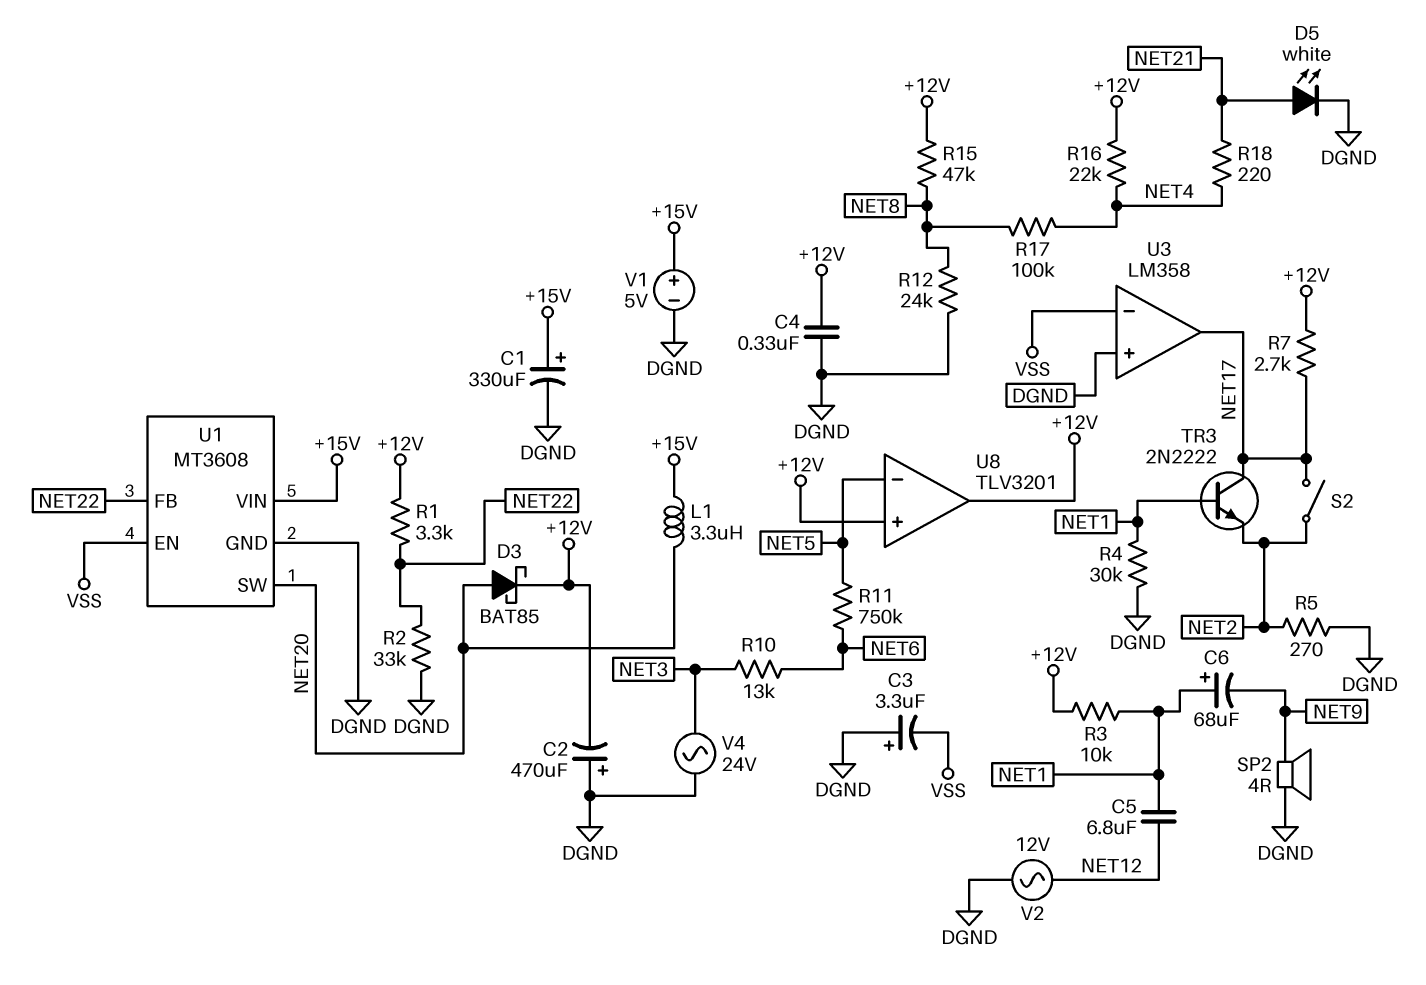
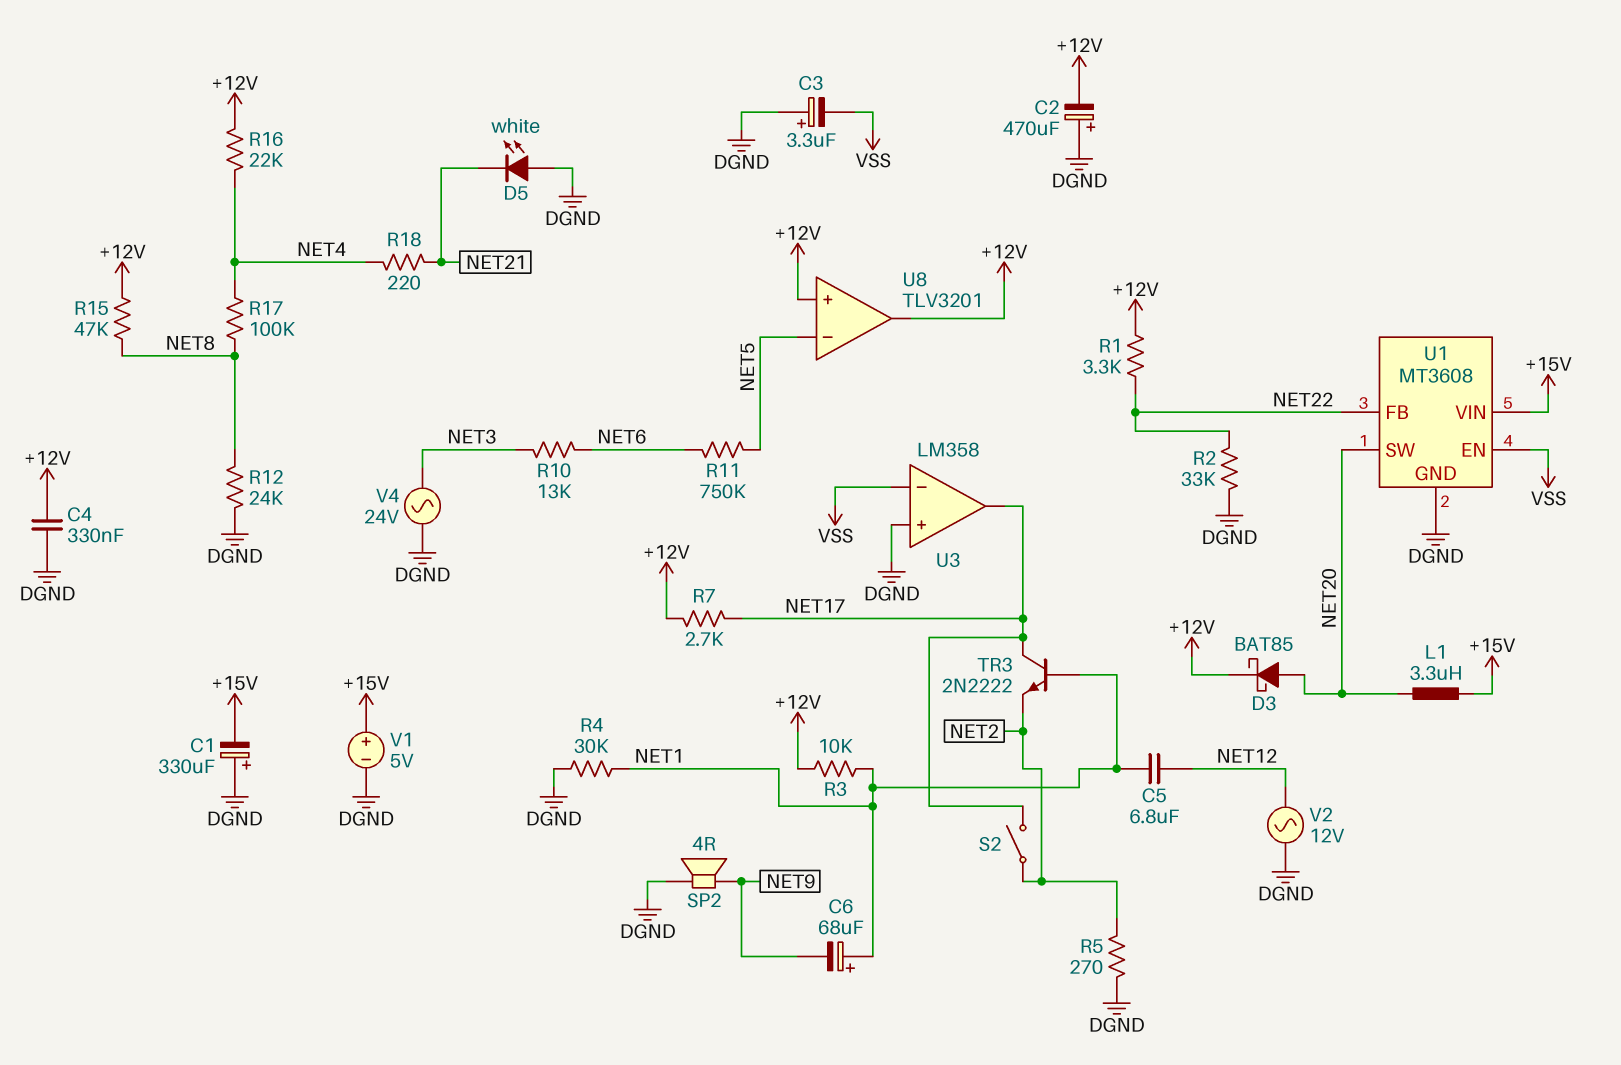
C1: 330uF (plus +15V, minus DGND) -> 330uF (plus DGND, minus +15V)
D5: LED white (A NET21, K DGND) -> LED white (A DGND, K NET21)

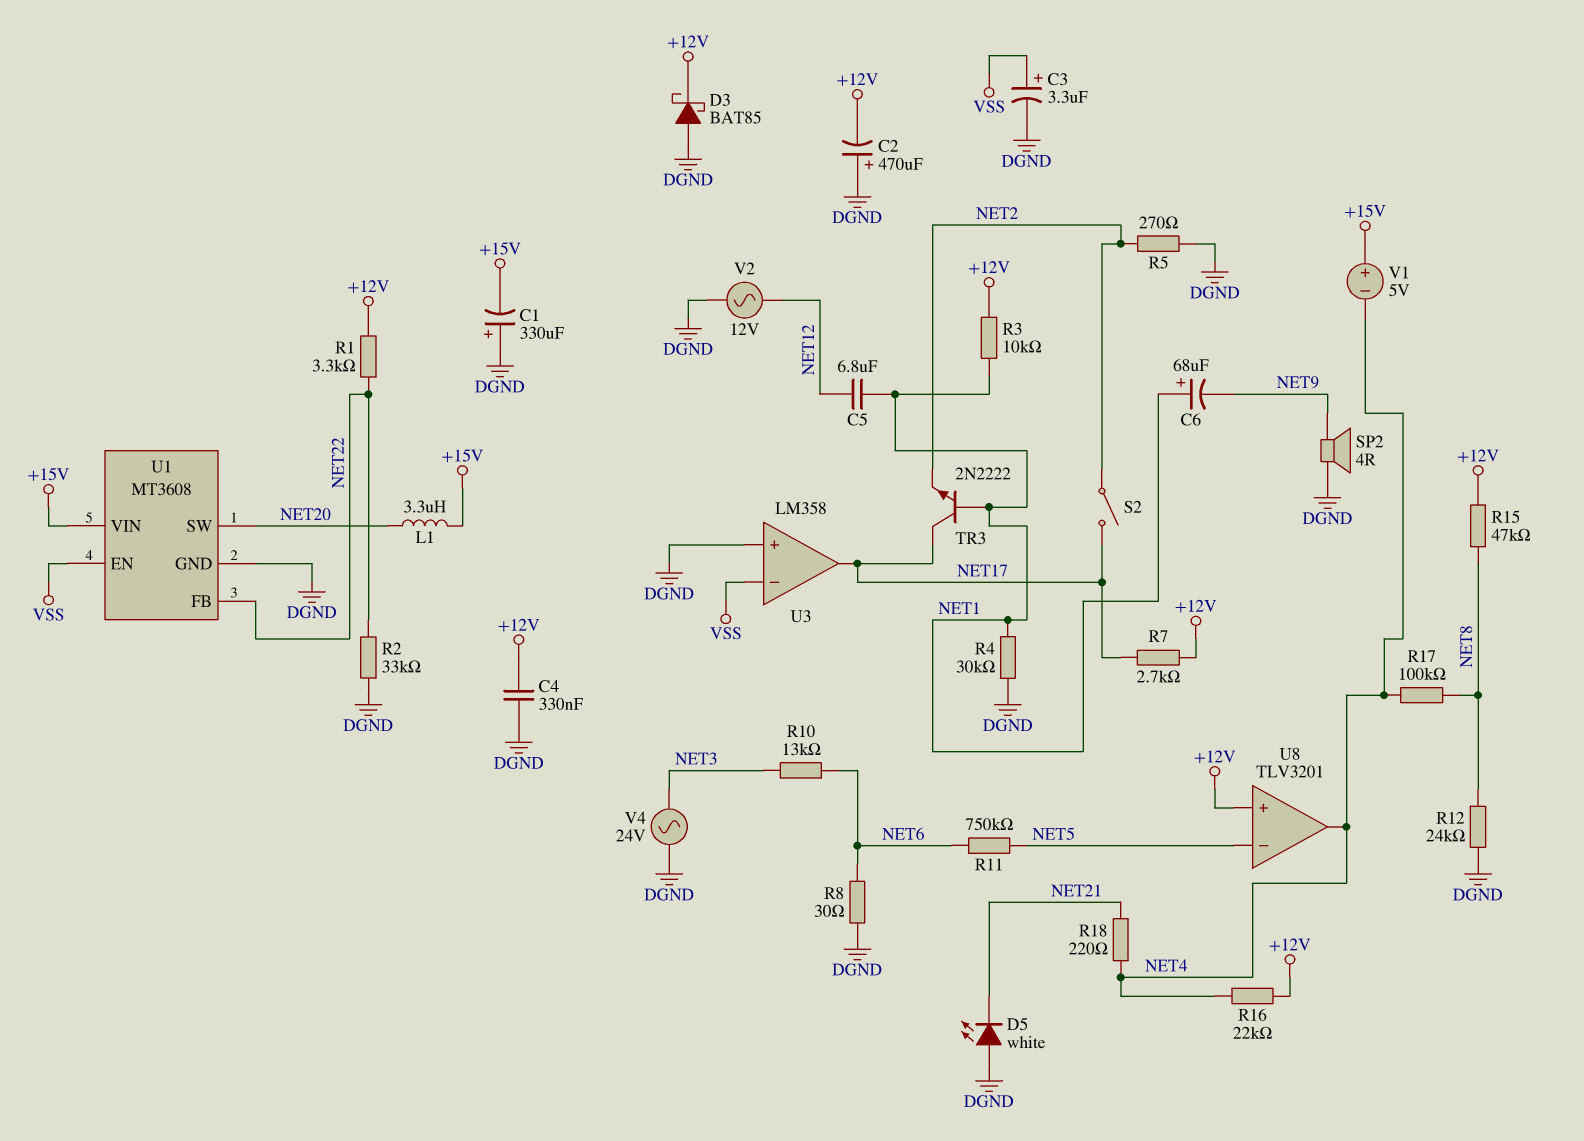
C3: 3.3uF (plus DGND, minus VSS) -> 3.3uF (plus VSS, minus DGND)
D3: schottky BAT85 (A NET20, K +12V) -> schottky BAT85 (A DGND, K +12V)
R8: none -> 30 (DGND, NET6)
U8 pin out: +12V -> NET4
V1: 5V (plus +15V, minus DGND) -> 5V (plus +15V, minus NET4)

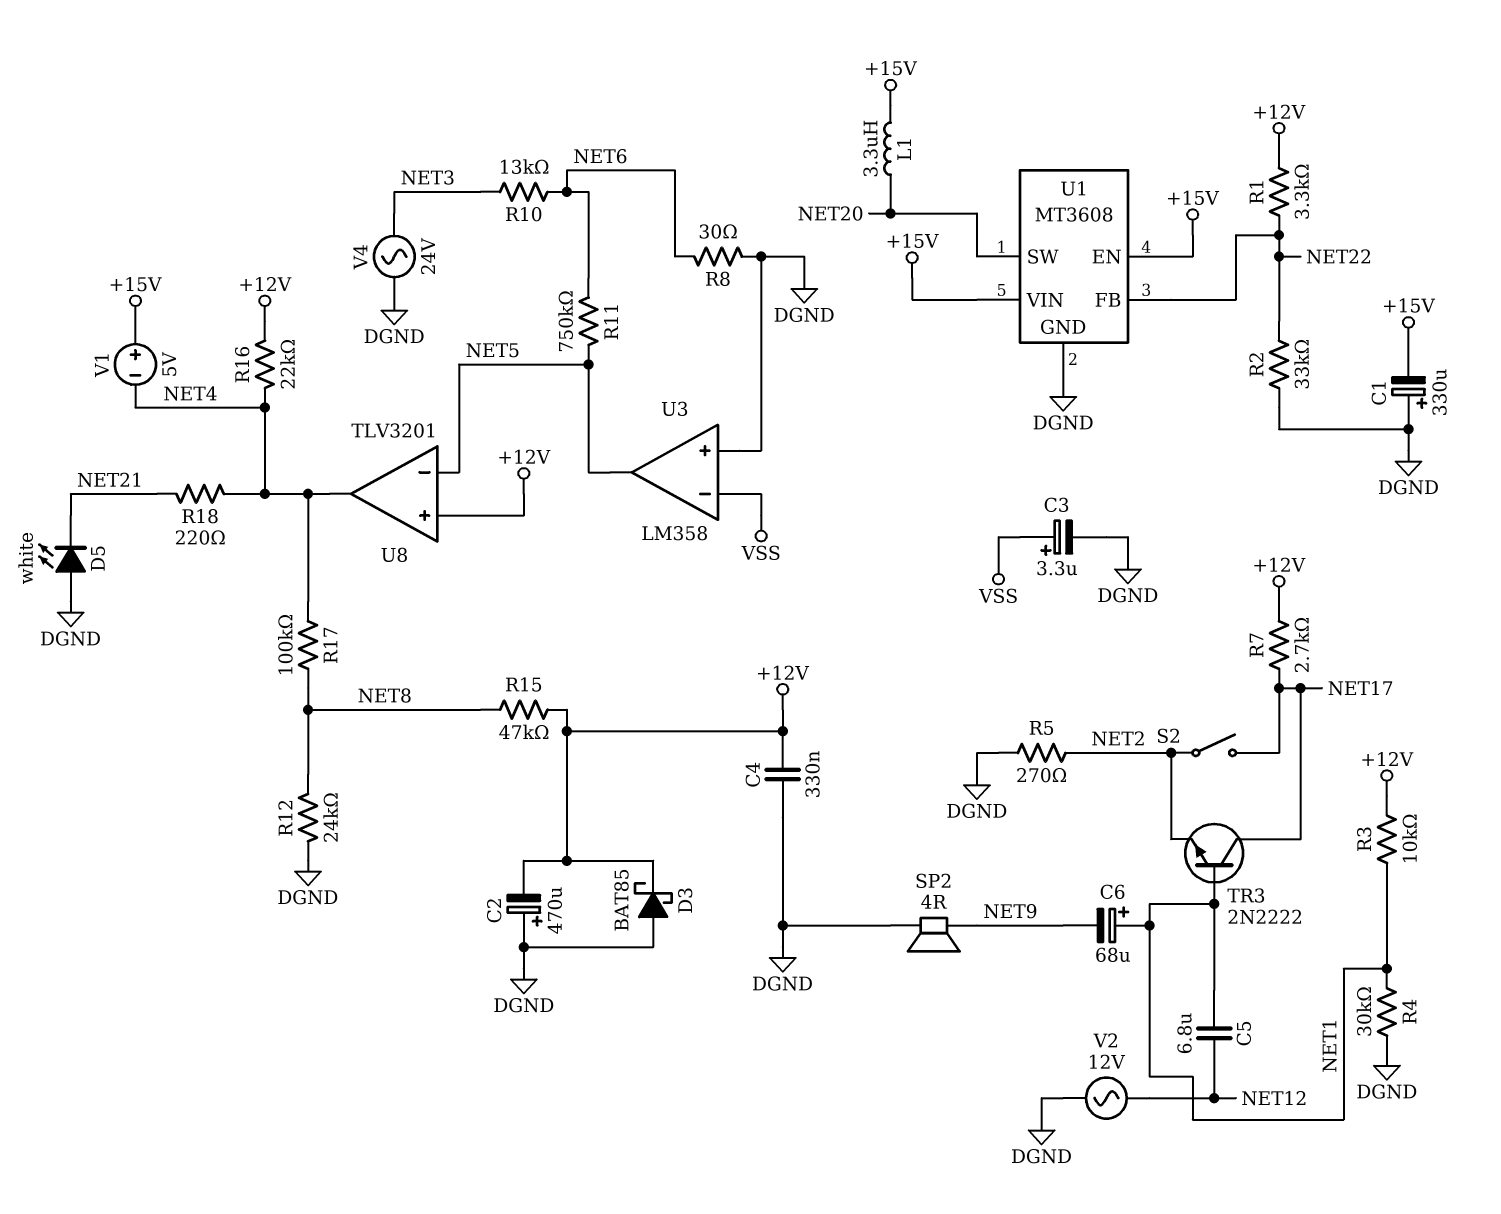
U1 pin EN: VSS -> +15V
U3 pin out: NET17 -> NET5

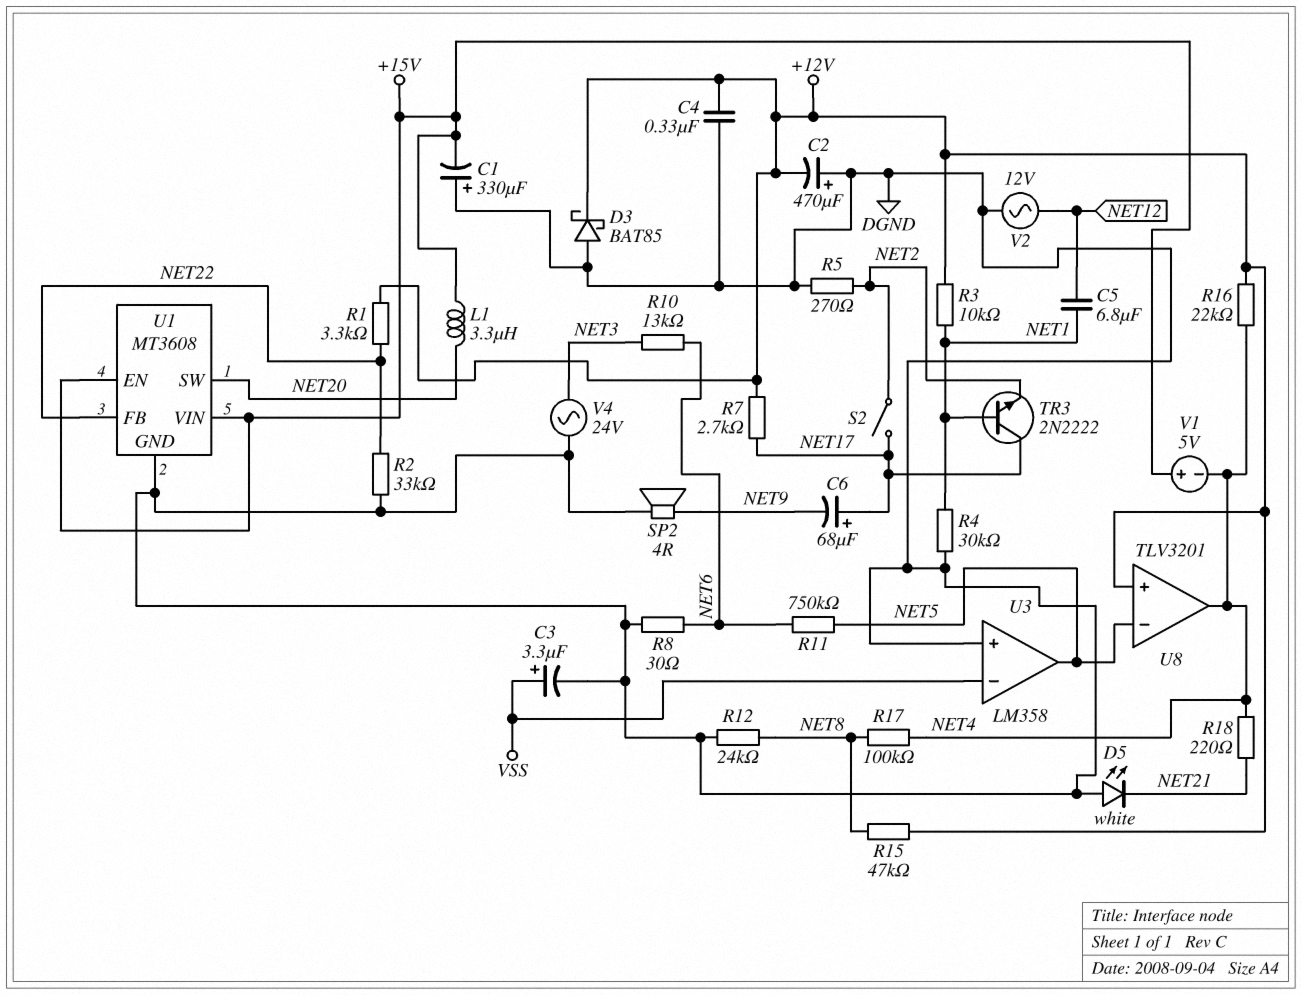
C6: 68uF (plus NET1, minus NET9) -> 68uF (plus NET17, minus NET9)

